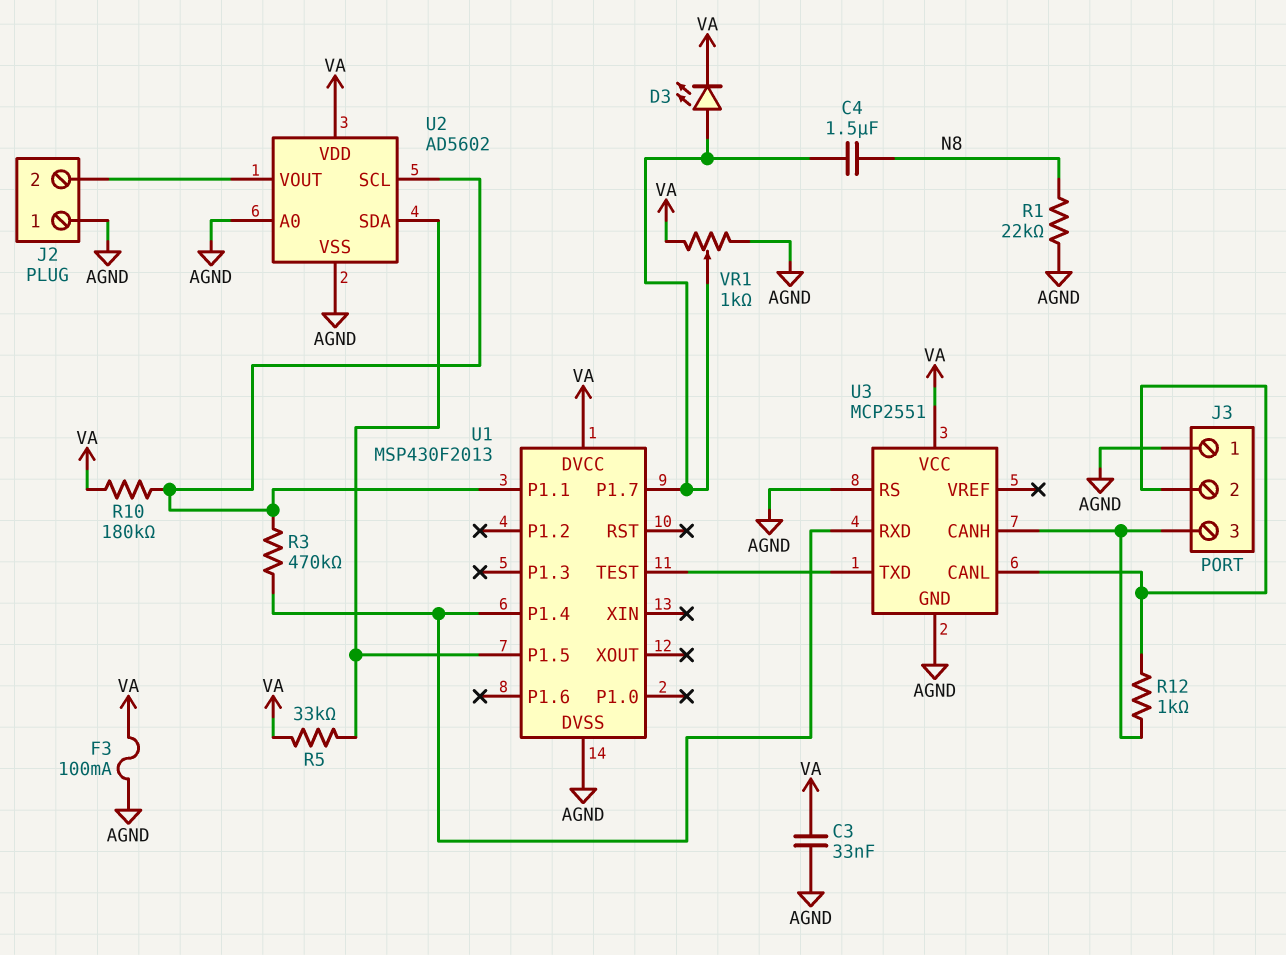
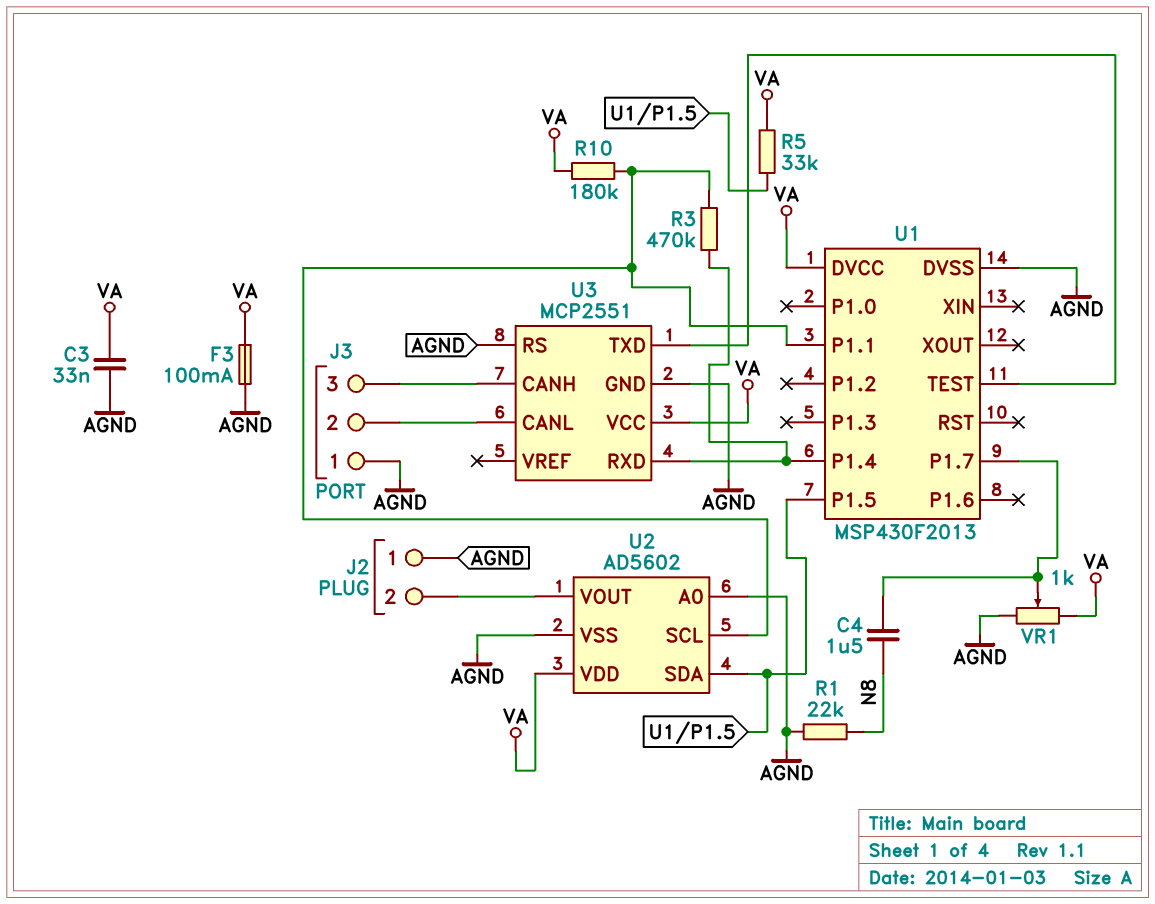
D3: LED (A U1/P1.7, K VA) -> none
R12: 1k (J3/2, J3/3) -> none

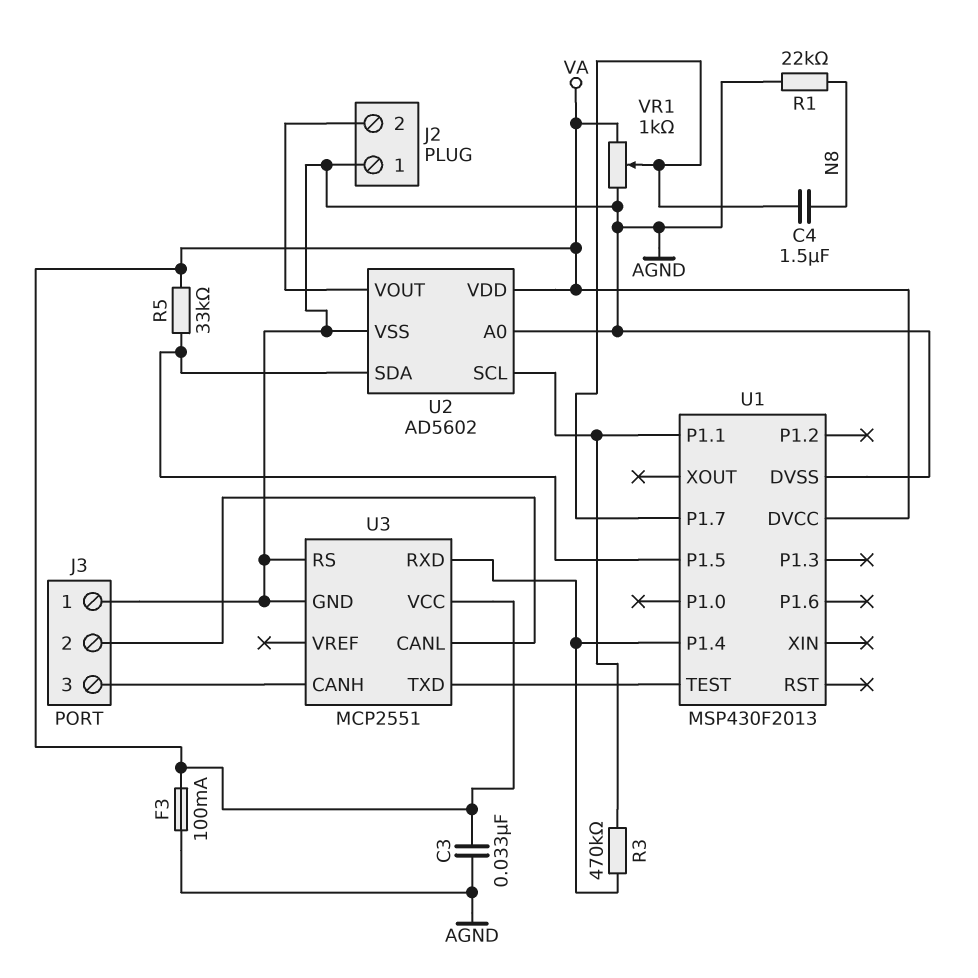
R10: 180k (U1/P1.1, VA) -> none

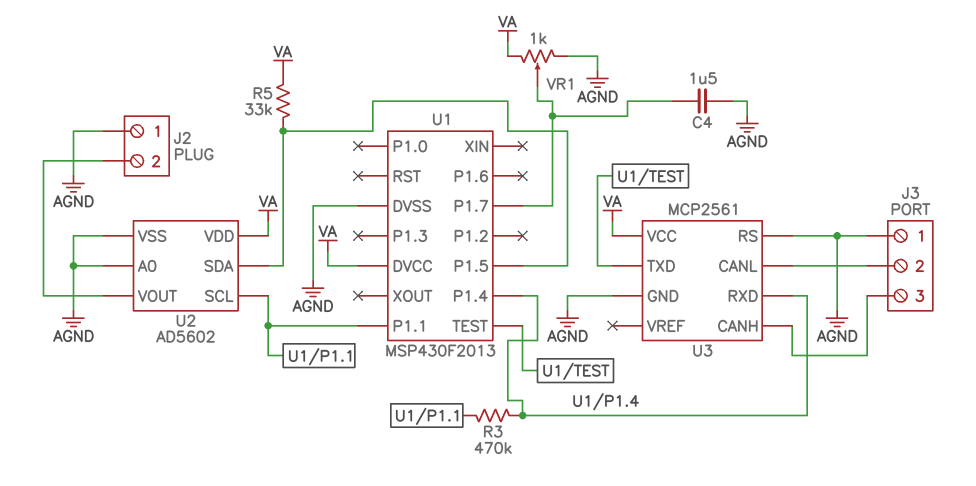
C3: 33nF (AGND, VA) -> none
C4: 1.5uF (N8, U1/P1.7) -> 1.5uF (AGND, U1/P1.7)
F3: 100mA (AGND, VA) -> none
R1: 22k (AGND, N8) -> none
U3: MCP2551 -> MCP2561

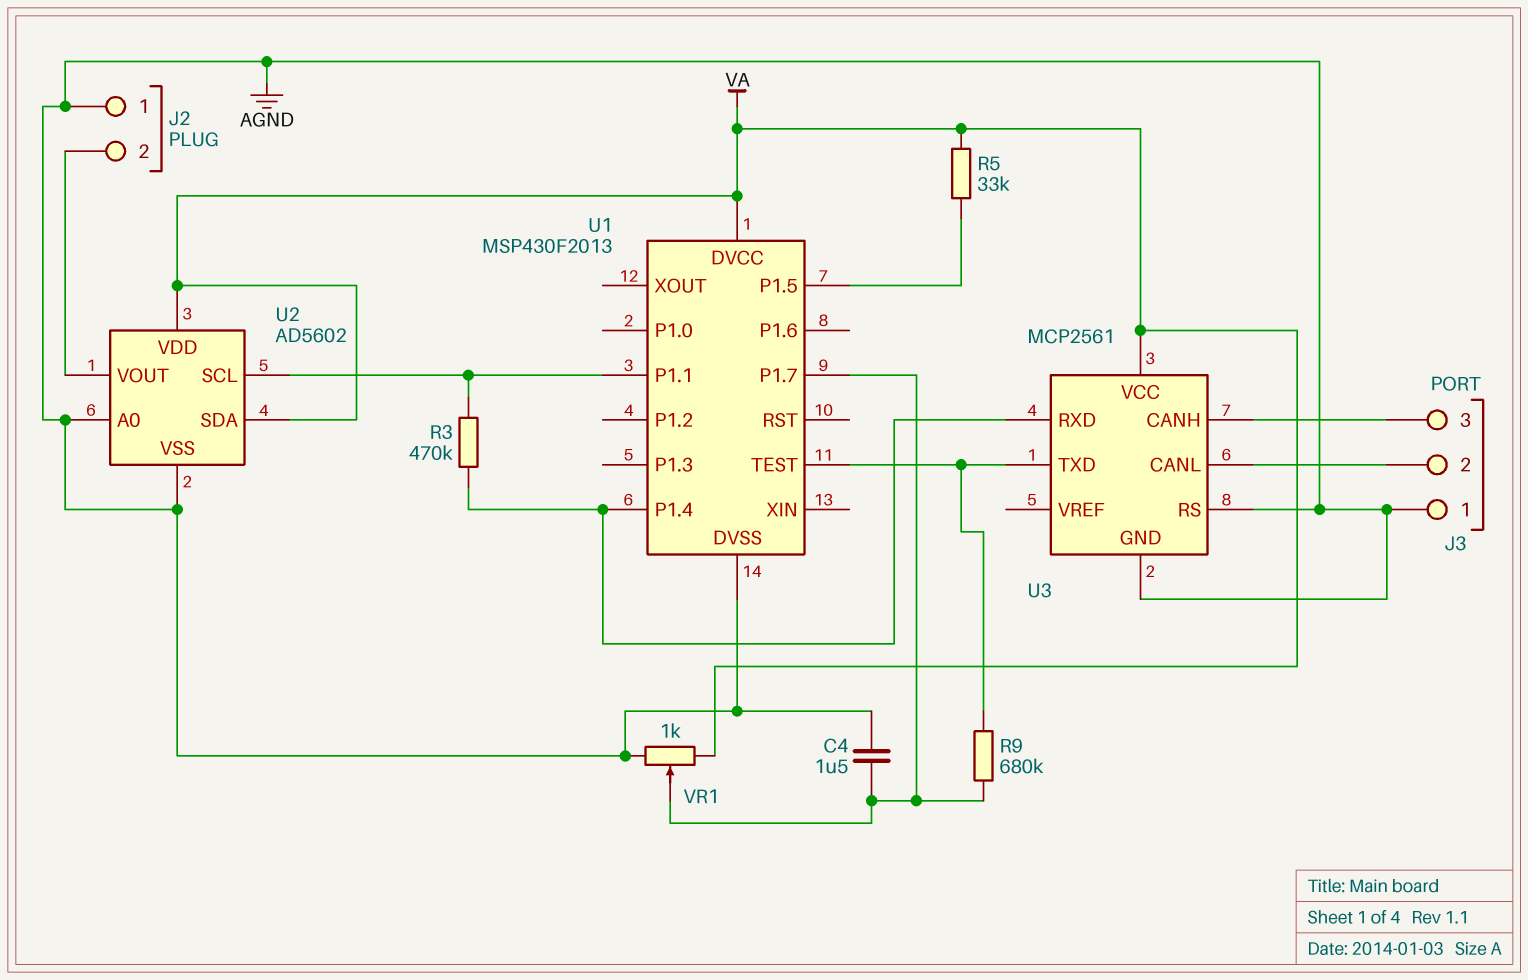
R9: none -> 680k (U1/P1.7, U1/TEST)
U2 pin SDA: U1/P1.5 -> VA

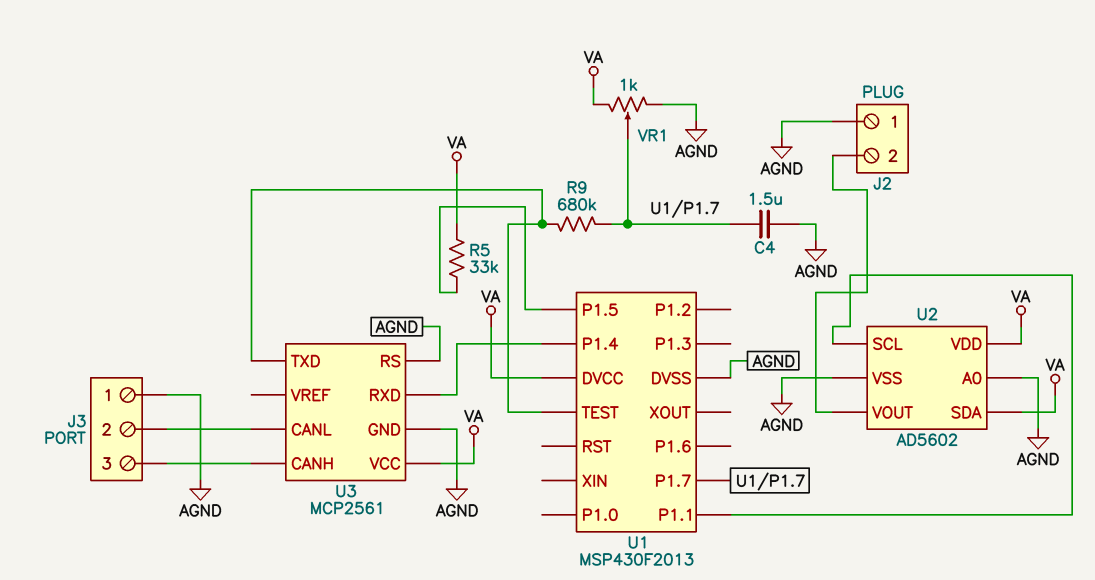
R3: 470k (U1/P1.1, U1/P1.4) -> none

